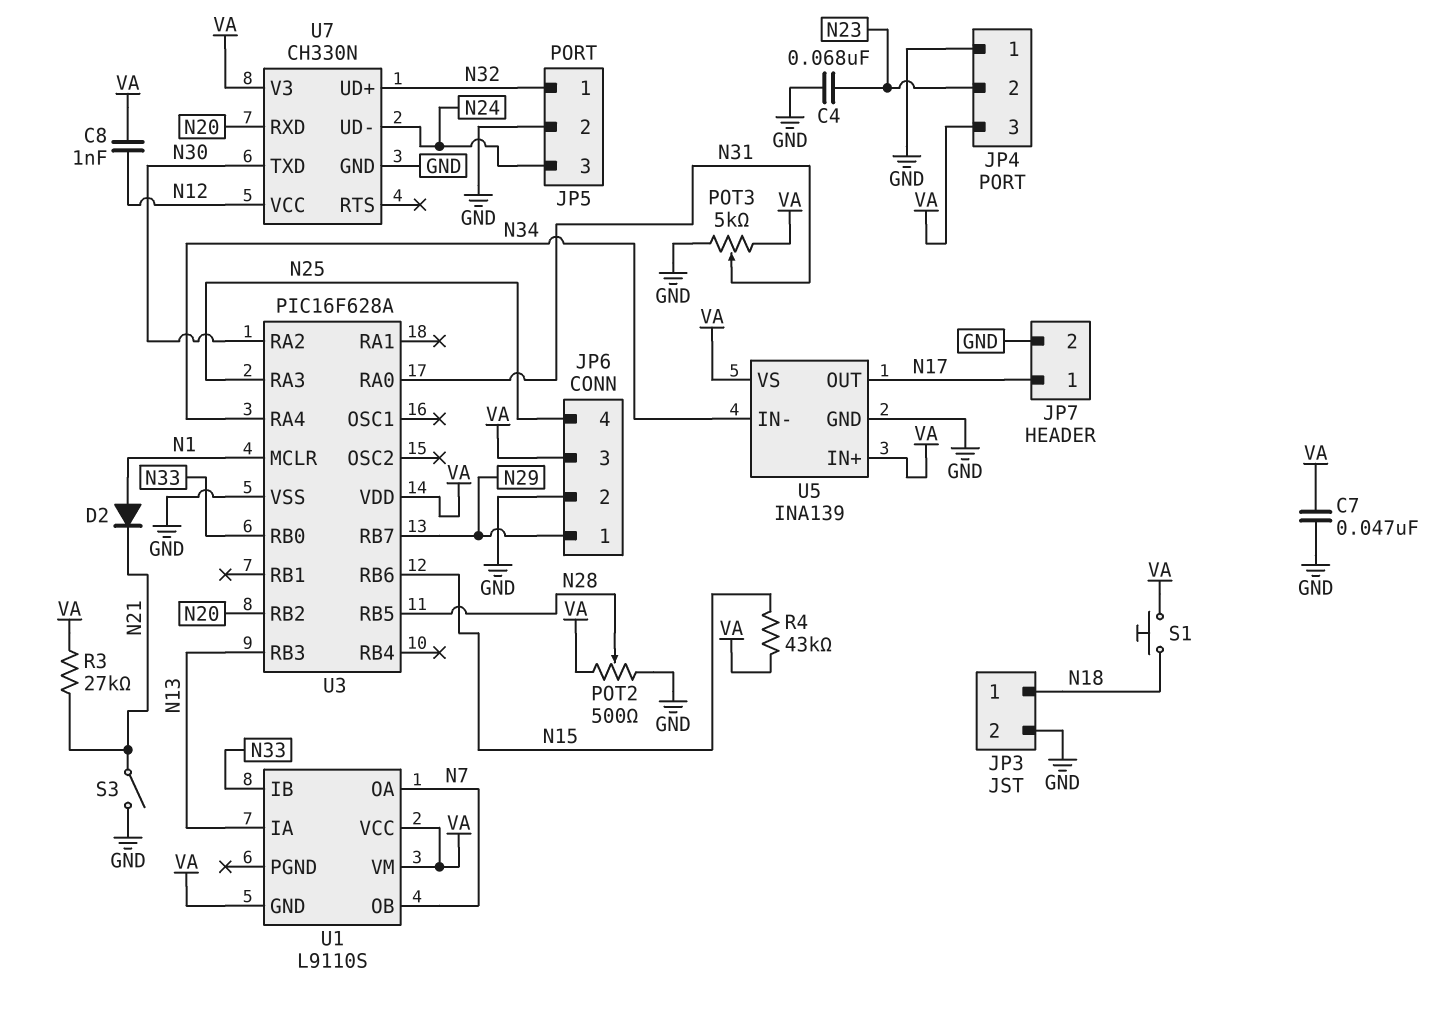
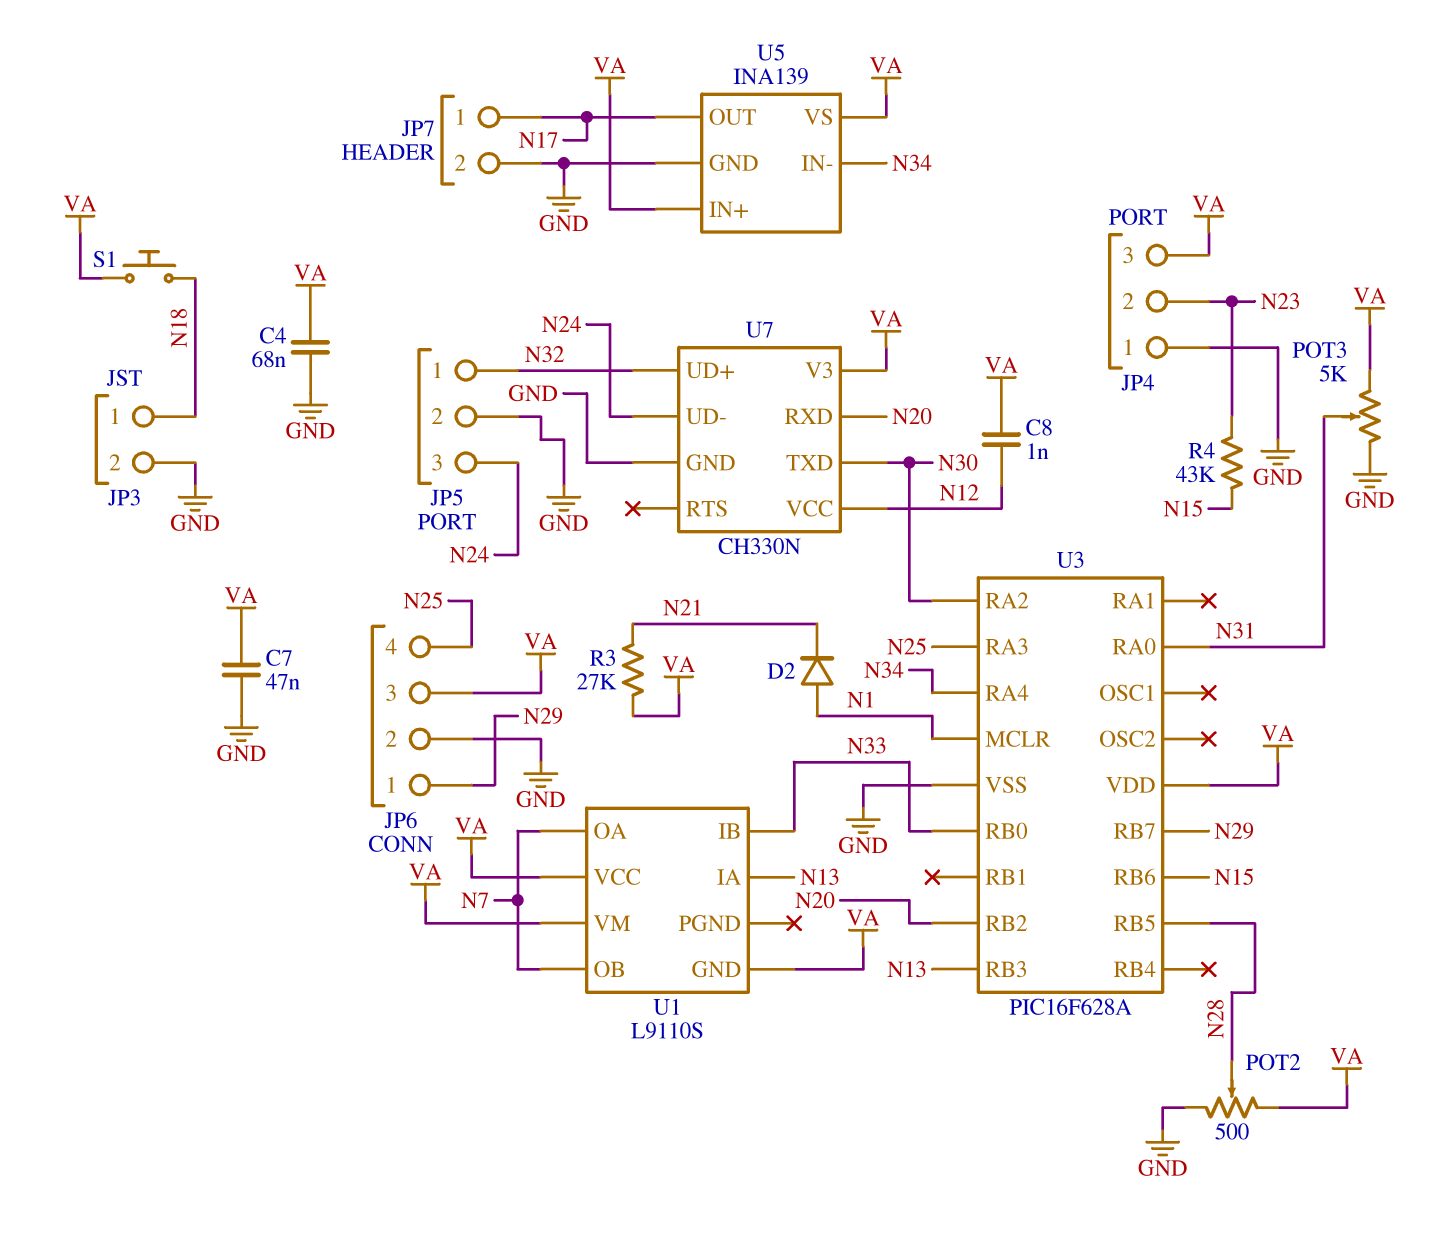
C4: 68nF (GND, N23) -> 68nF (GND, VA)
R4: 43k (N15, VA) -> 43k (N15, N23)
S3: switch (GND, N21) -> none

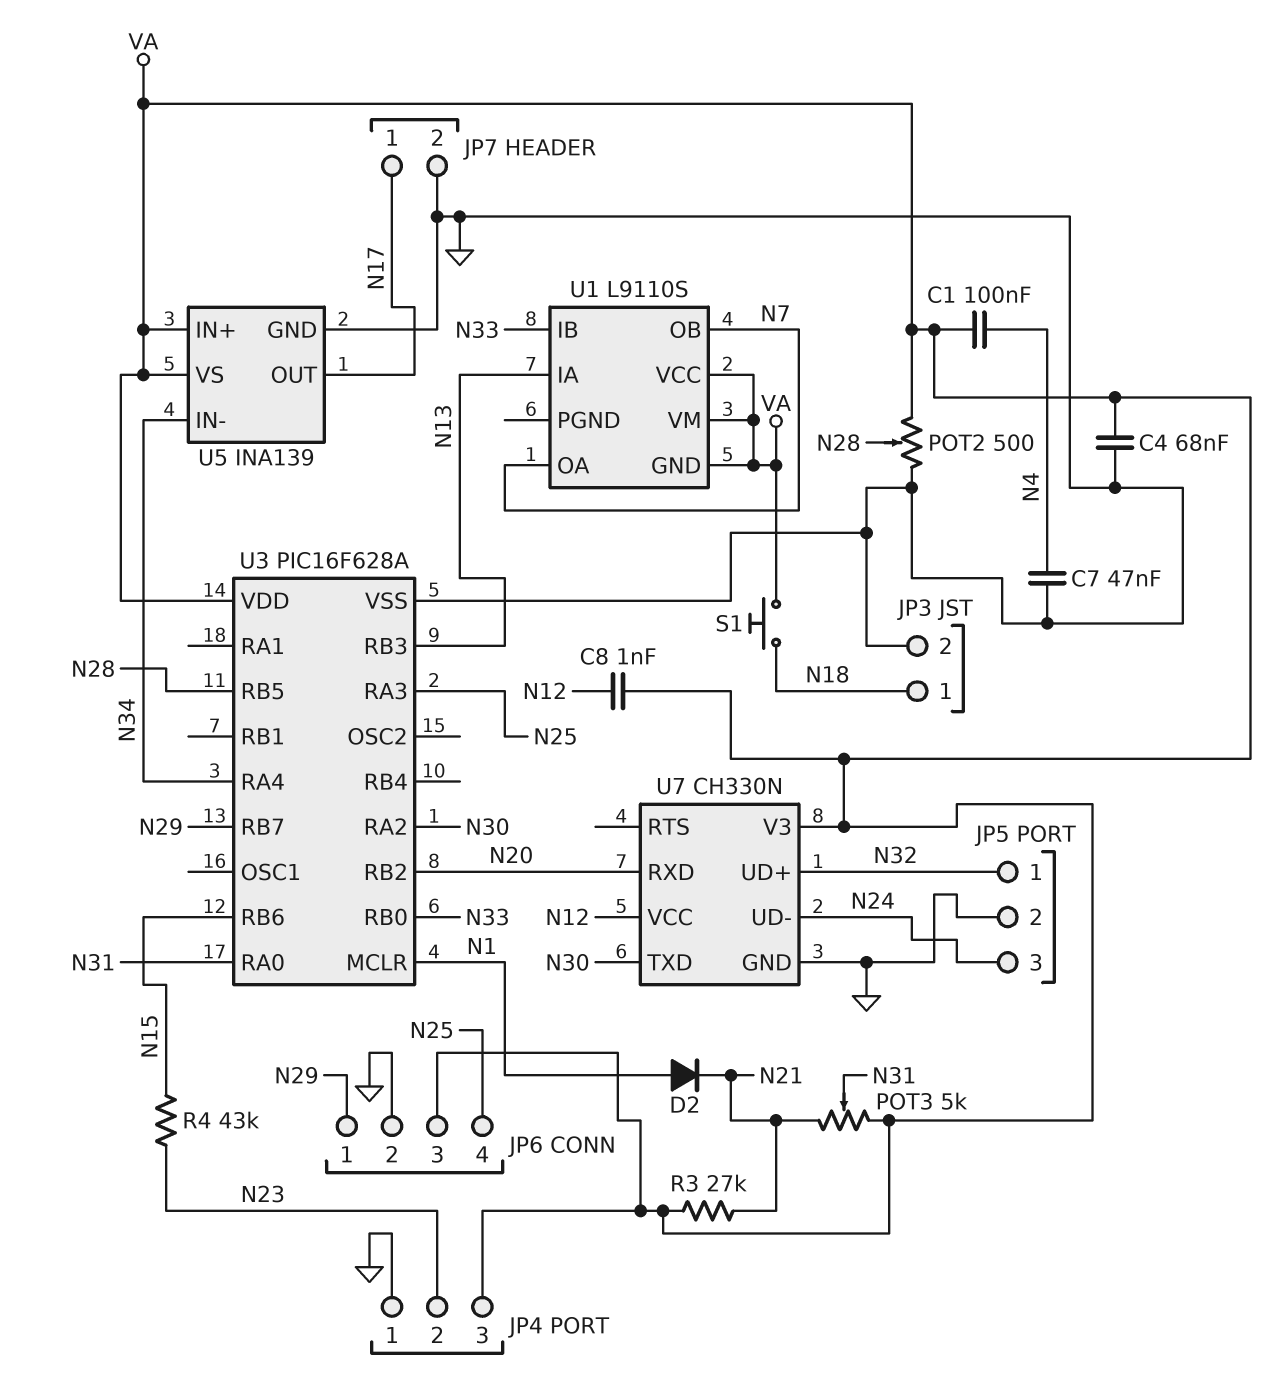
C1: none -> 100nF (N4, VA)
C7: 47nF (GND, VA) -> 47nF (GND, N4)
POT3: 5k (GND, VA, wiper N31) -> 5k (N21, VA, wiper N31)

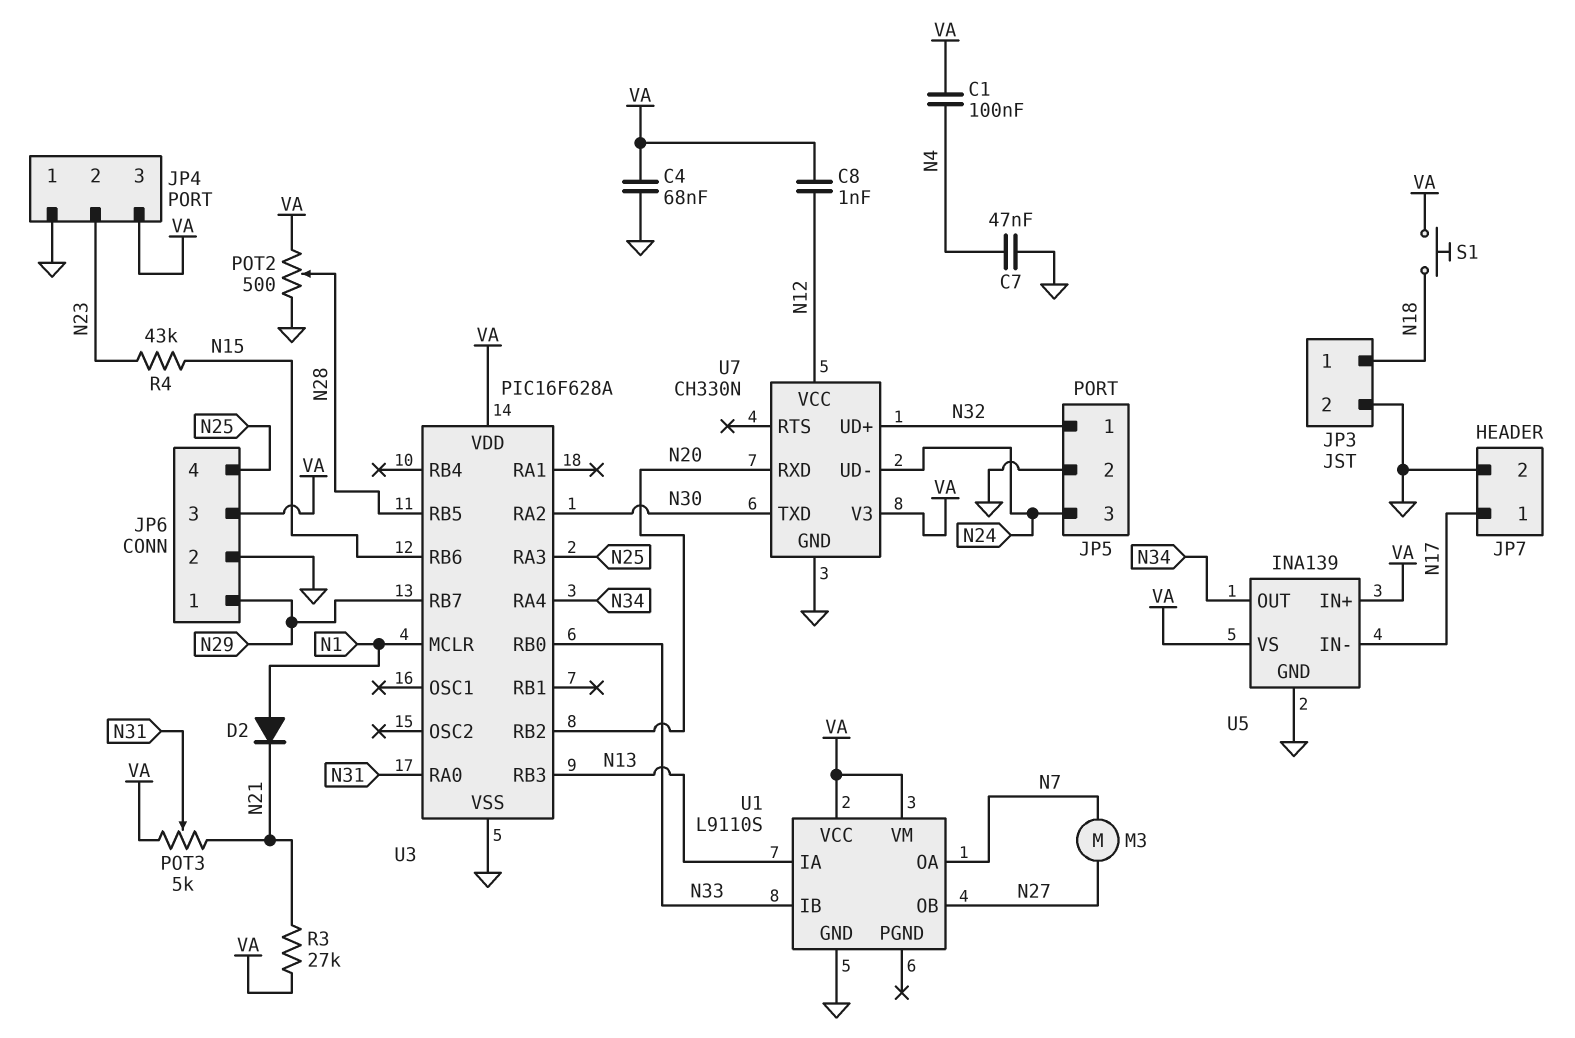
M3: none -> motor (N7, N27)
U1 pin GND: VA -> GND
U1 pin OB: N7 -> N27
U5 pin IN-: N34 -> N17
U5 pin OUT: N17 -> N34

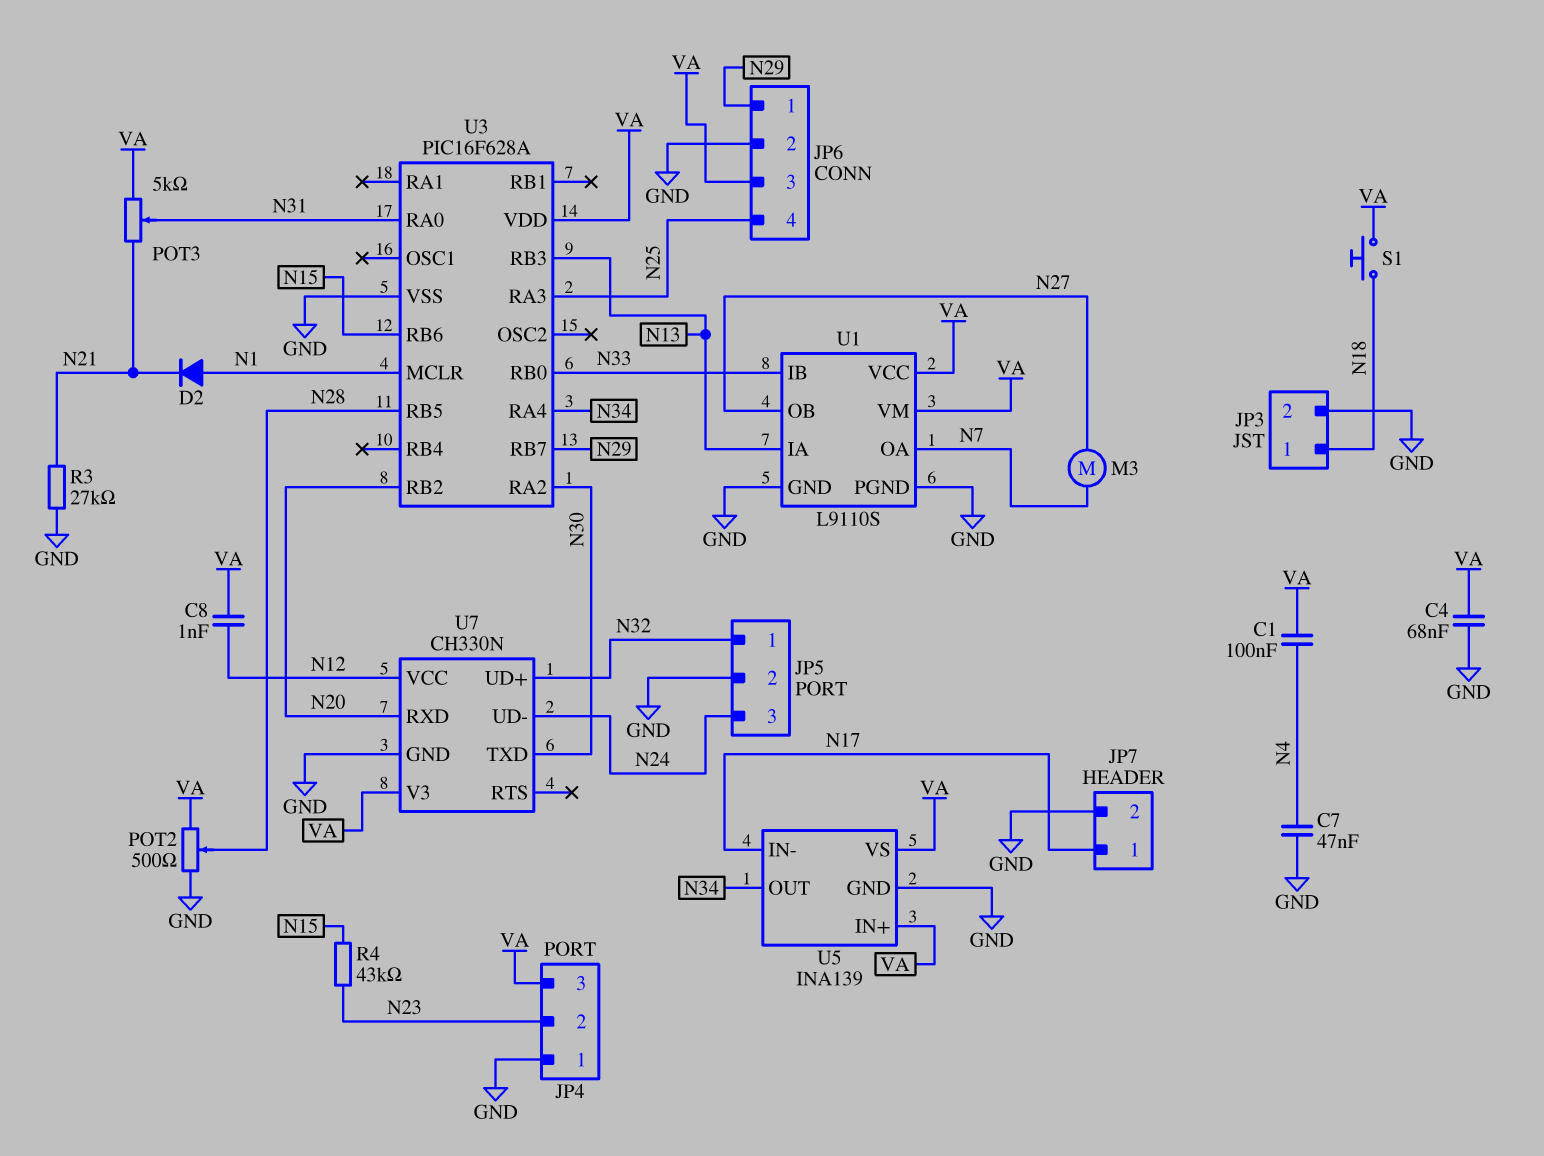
R3: 27k (N21, VA) -> 27k (GND, N21)
U1 pin PGND: none -> GND

